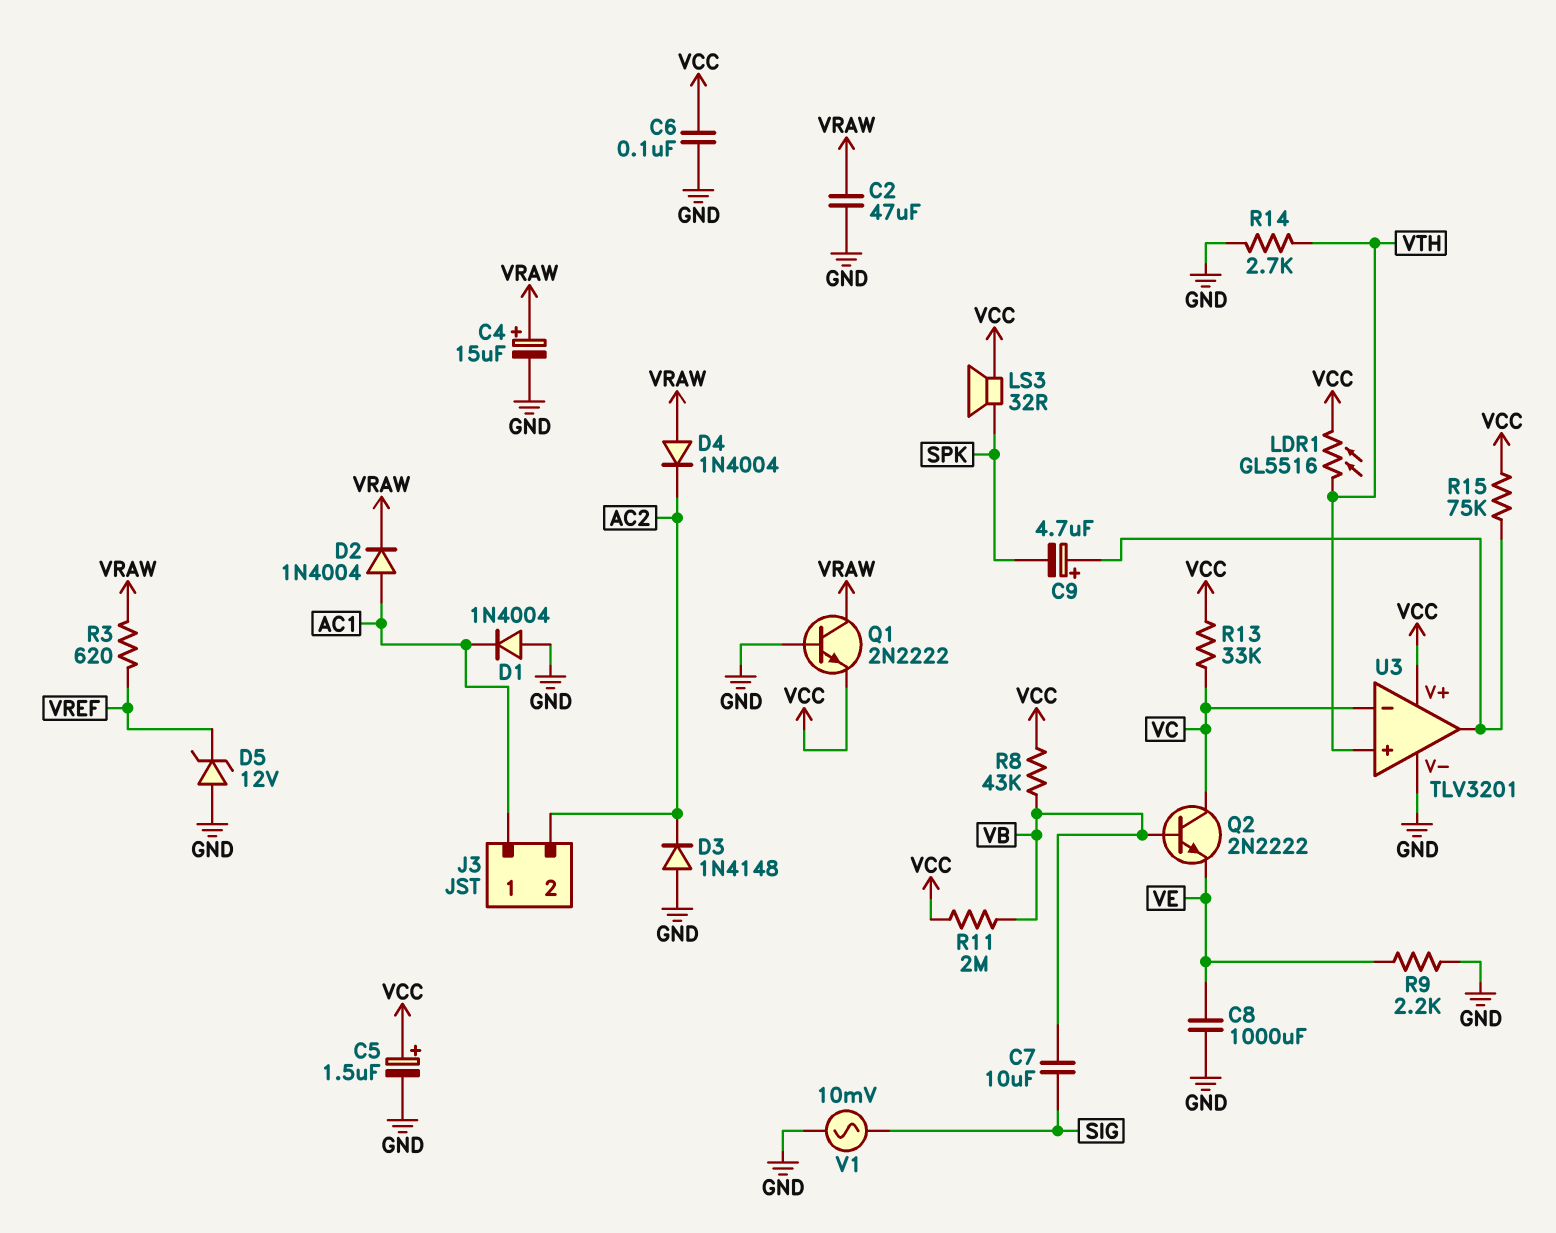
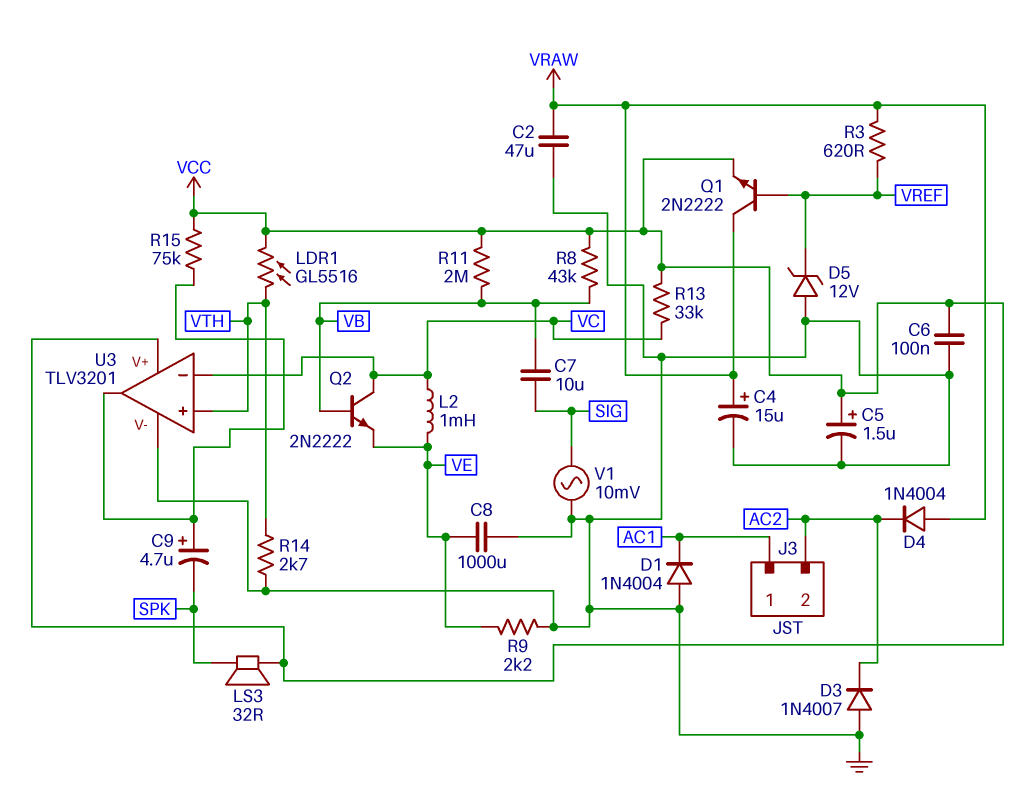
D2: diode 1N4004 (A AC1, K VRAW) -> none
D3: diode 1N4148 (A GND, K AC2) -> diode 1N4007 (A GND, K AC2)
L2: none -> 1mH (VC, VE)
Q1: NPN 2N2222 (B GND, C VRAW, E VCC) -> NPN 2N2222 (B VREF, C VRAW, E VCC)

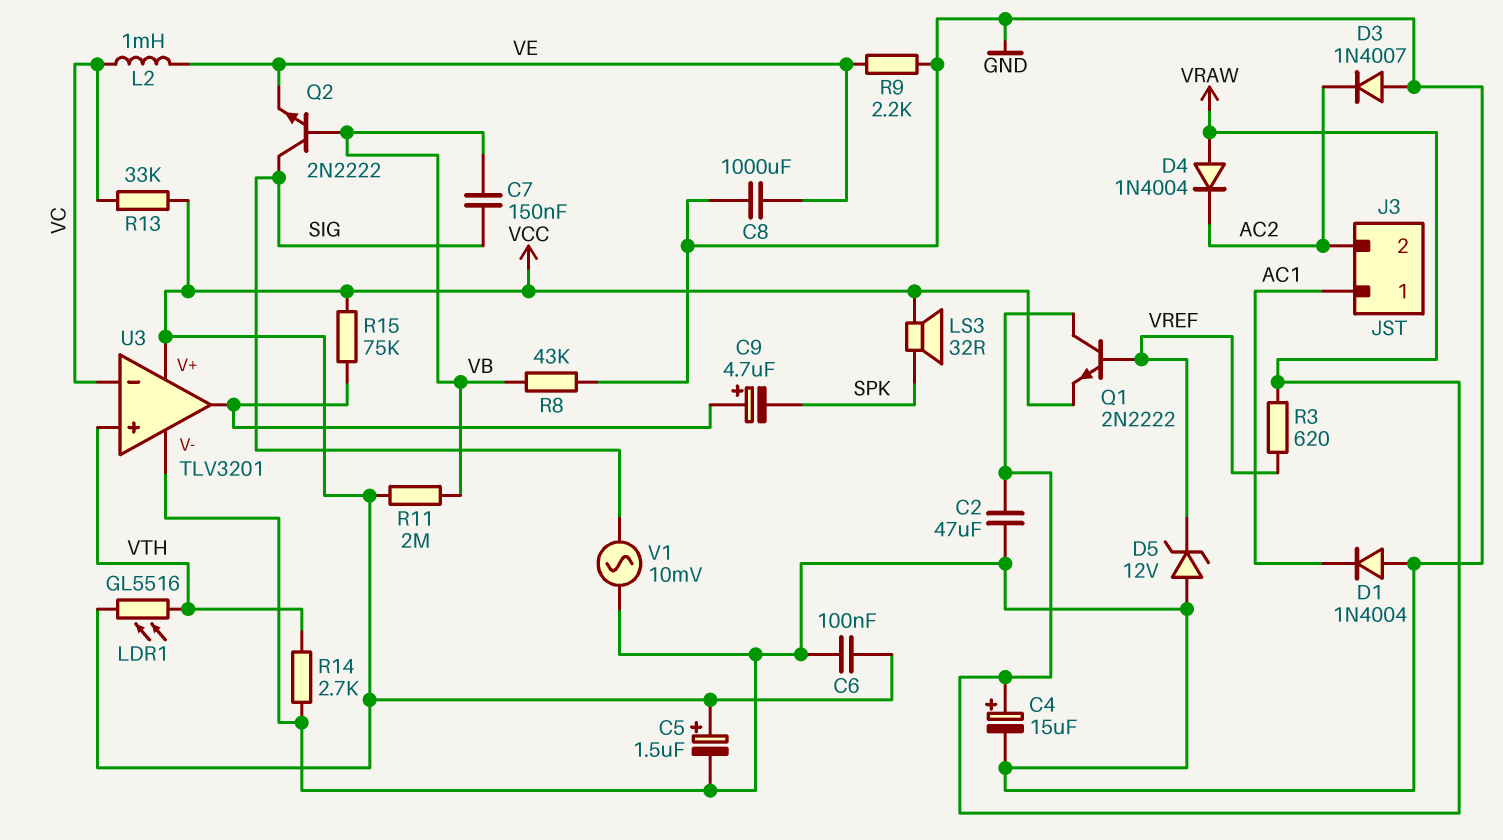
C7: 10uF (SIG, VB) -> 150nF (SIG, VB)
Q2: NPN 2N2222 (B VB, C VC, E VE) -> NPN 2N2222 (B VB, C SIG, E VE)
R8: 43k (VB, VCC) -> 43k (GND, VB)

